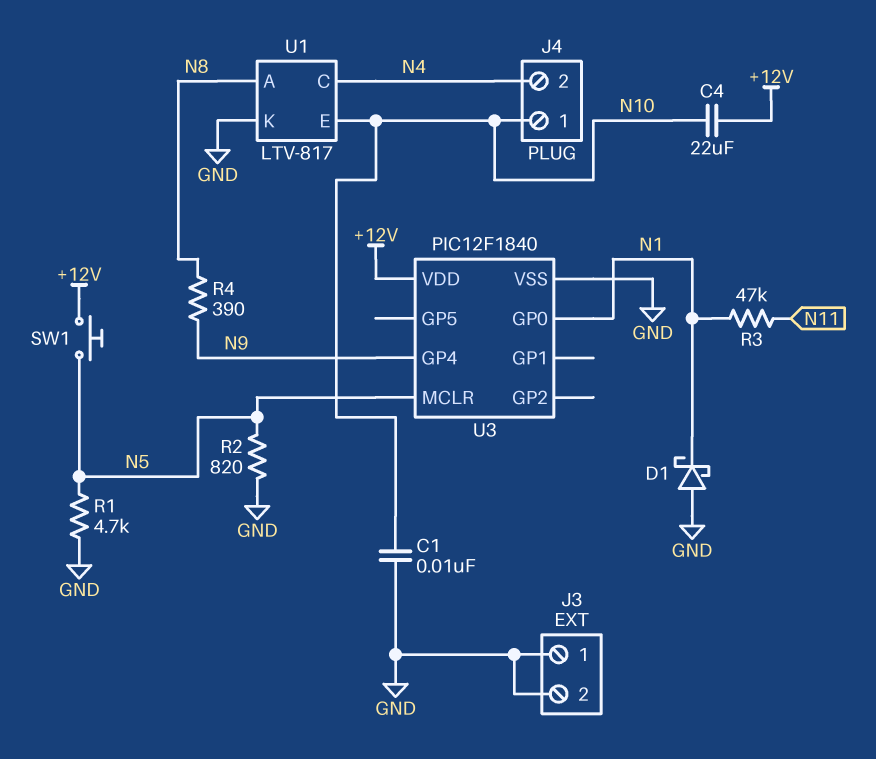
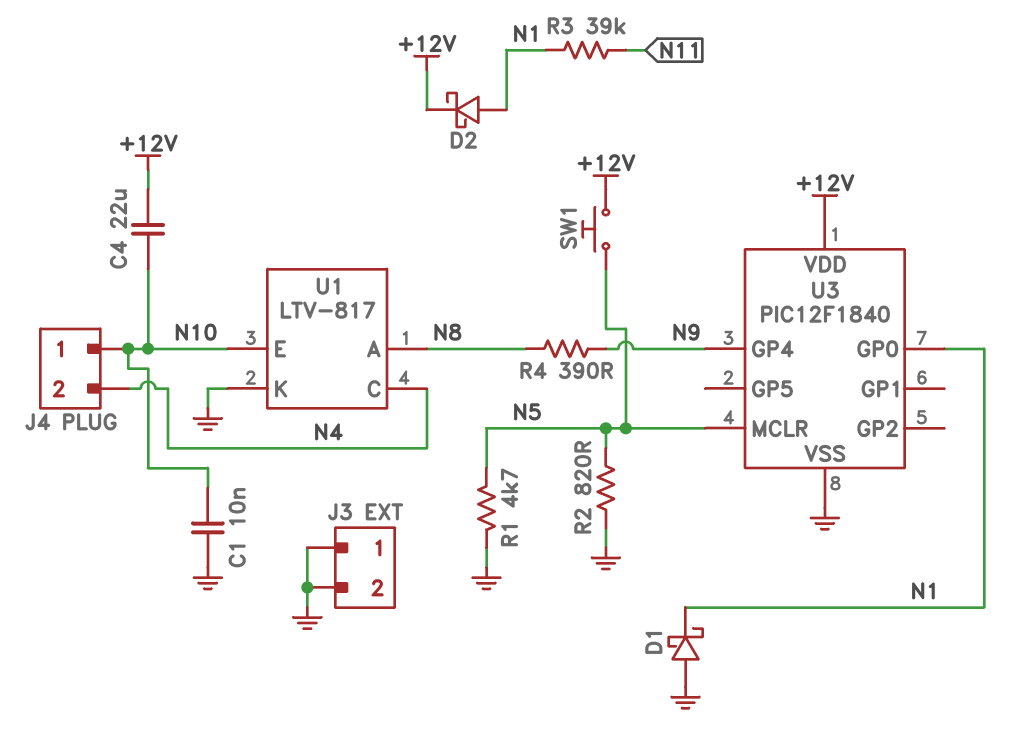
D2: none -> schottky (A N1, K +12V)
R3: 47k (N1, N11) -> 39k (N1, N11)

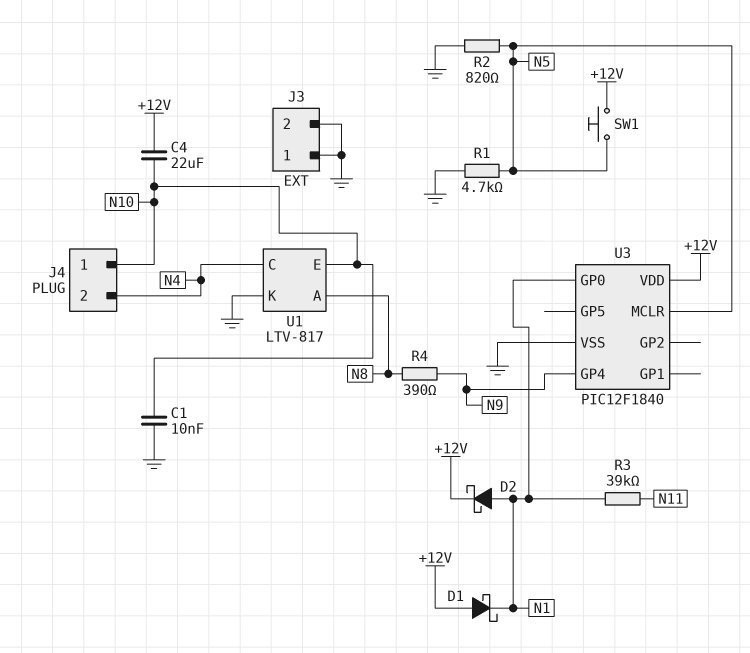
D1: schottky (A GND, K N1) -> schottky (A +12V, K N1)

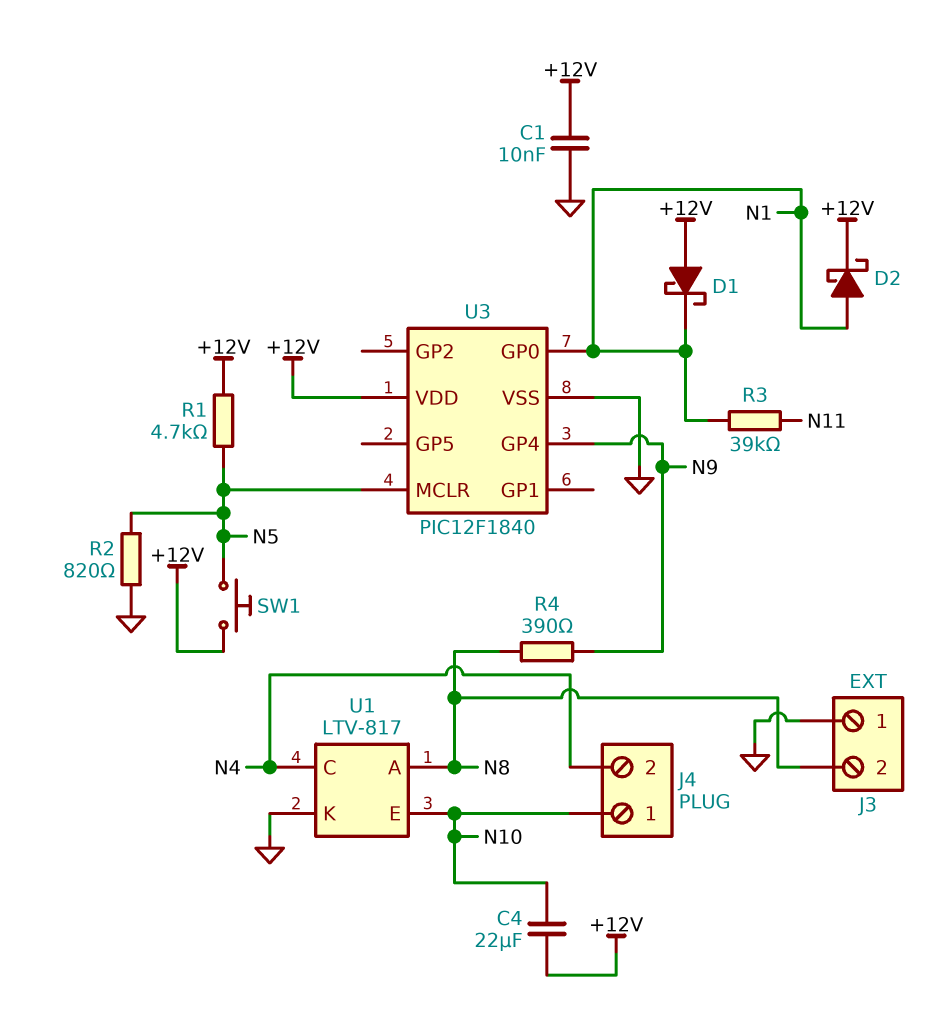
C1: 10nF (GND, N10) -> 10nF (+12V, GND)
J3 pin 2: GND -> N8
R1: 4.7k (GND, N5) -> 4.7k (+12V, N5)

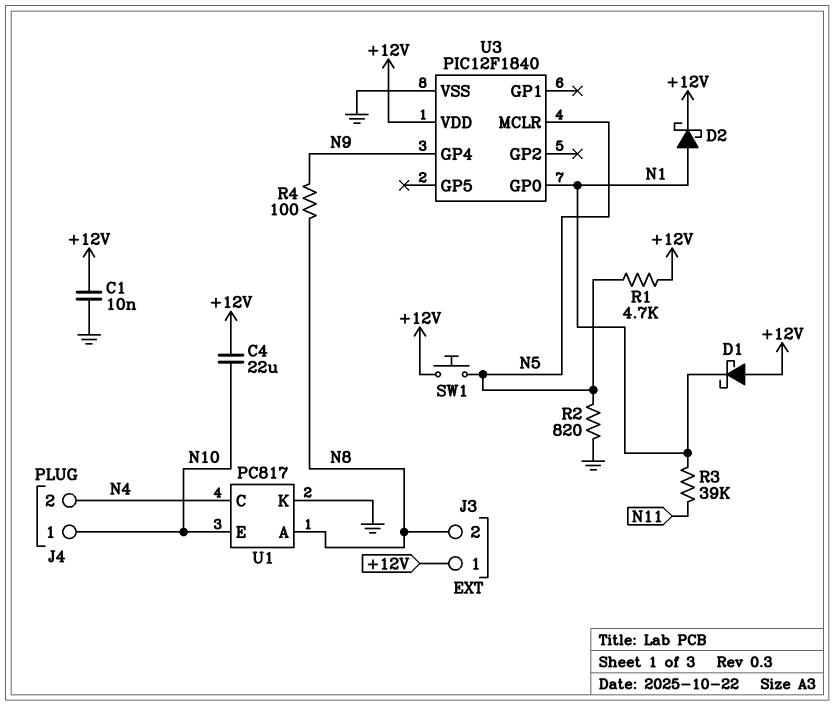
J3 pin 1: GND -> +12V
R4: 390 (N8, N9) -> 100 (N8, N9)
U1: LTV-817 -> PC817

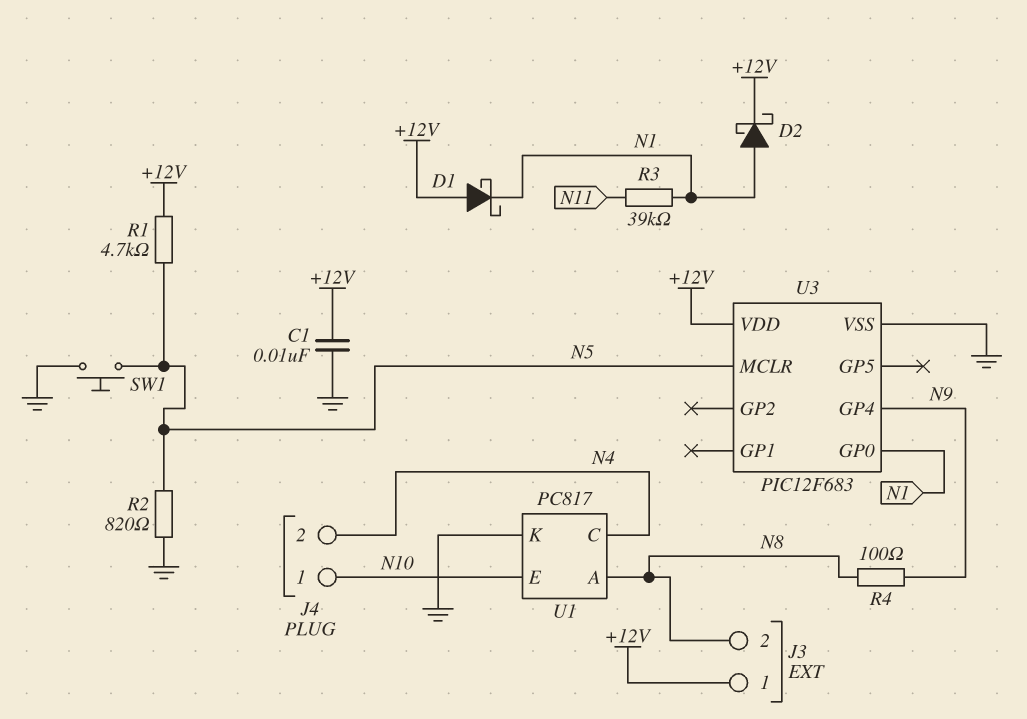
C4: 22uF (+12V, N10) -> none
SW1: button (+12V, N5) -> button (GND, N5)
U3: PIC12F1840 -> PIC12F683

